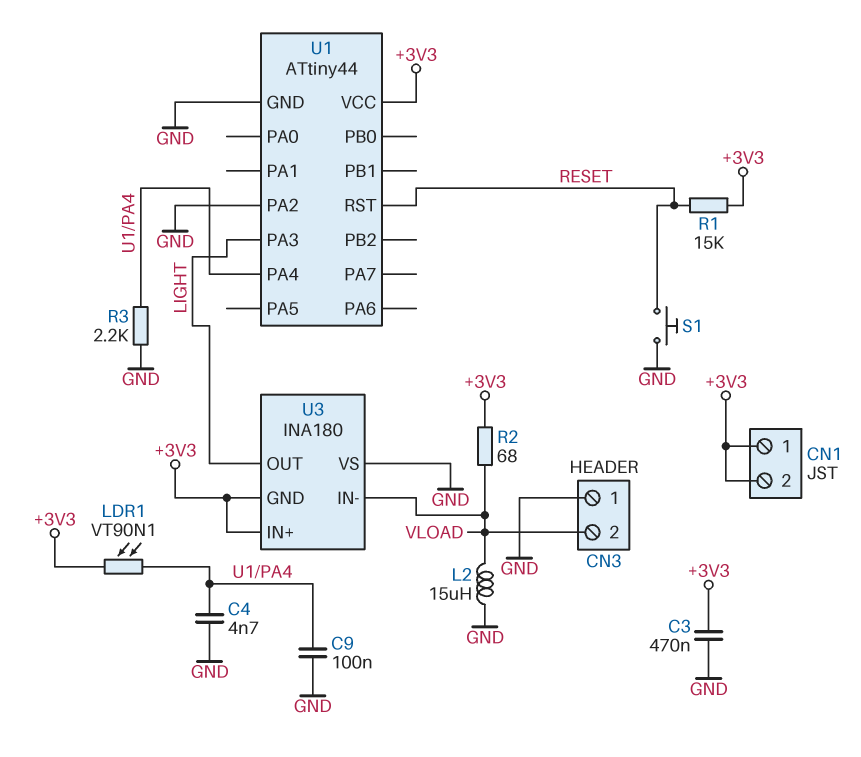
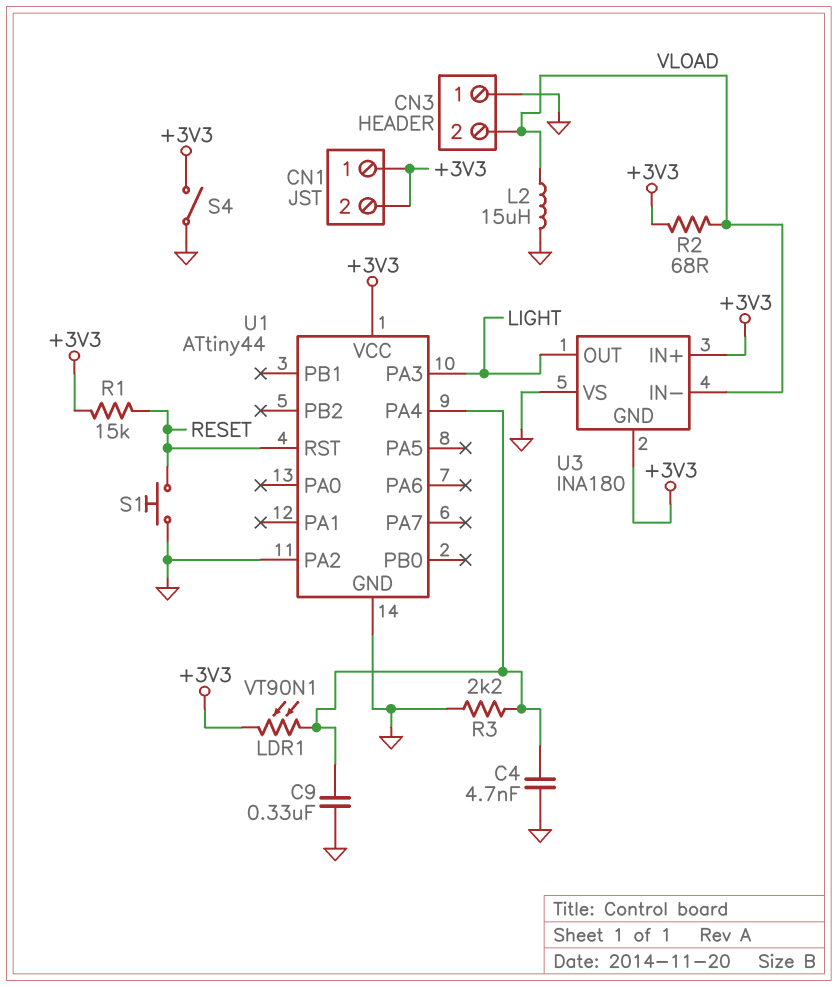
C3: 470nF (+3V3, GND) -> none
C9: 100nF (GND, U1/PA4) -> 330nF (GND, U1/PA4)
S4: none -> switch (+3V3, GND)

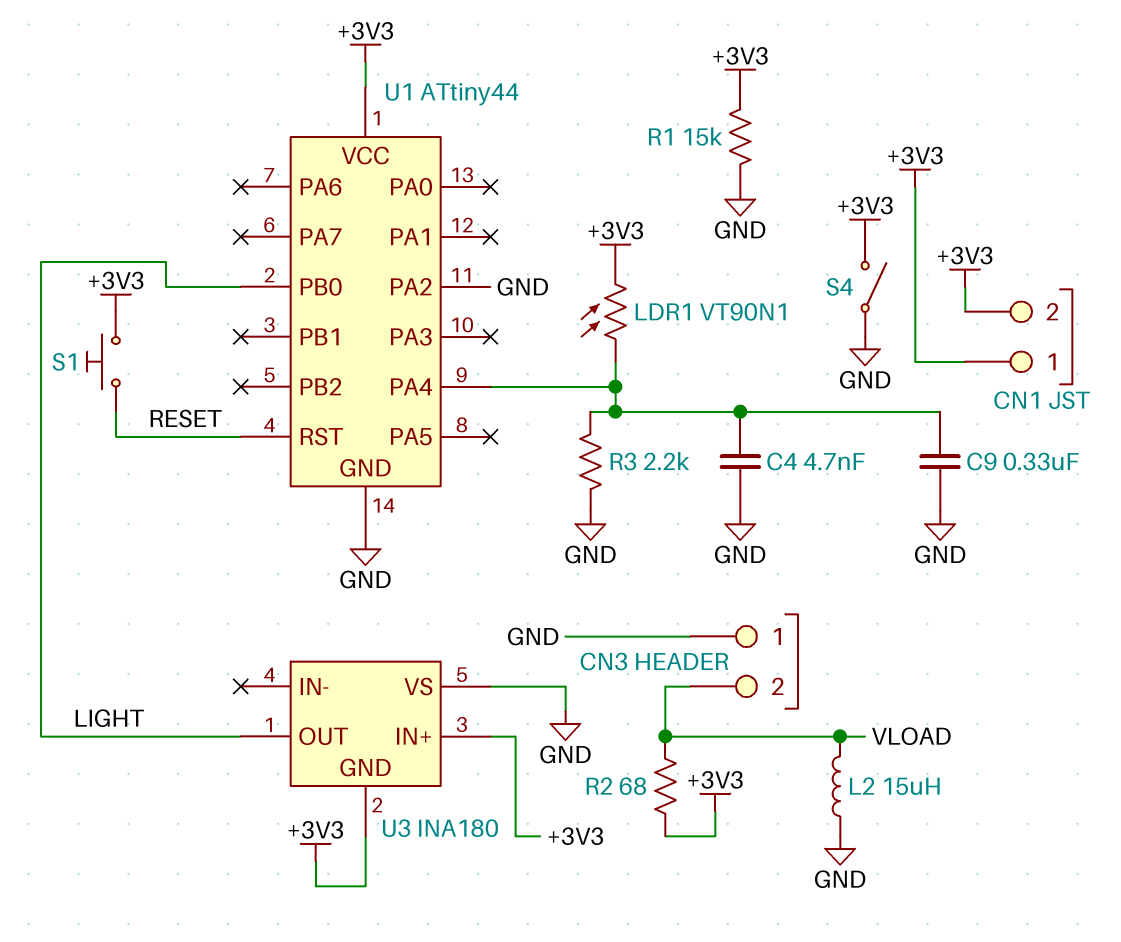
R1: 15k (+3V3, RESET) -> 15k (+3V3, GND)
S1: button (GND, RESET) -> button (+3V3, RESET)
U1 pin PA3: LIGHT -> none
U1 pin PB0: none -> LIGHT
U3 pin IN-: VLOAD -> none

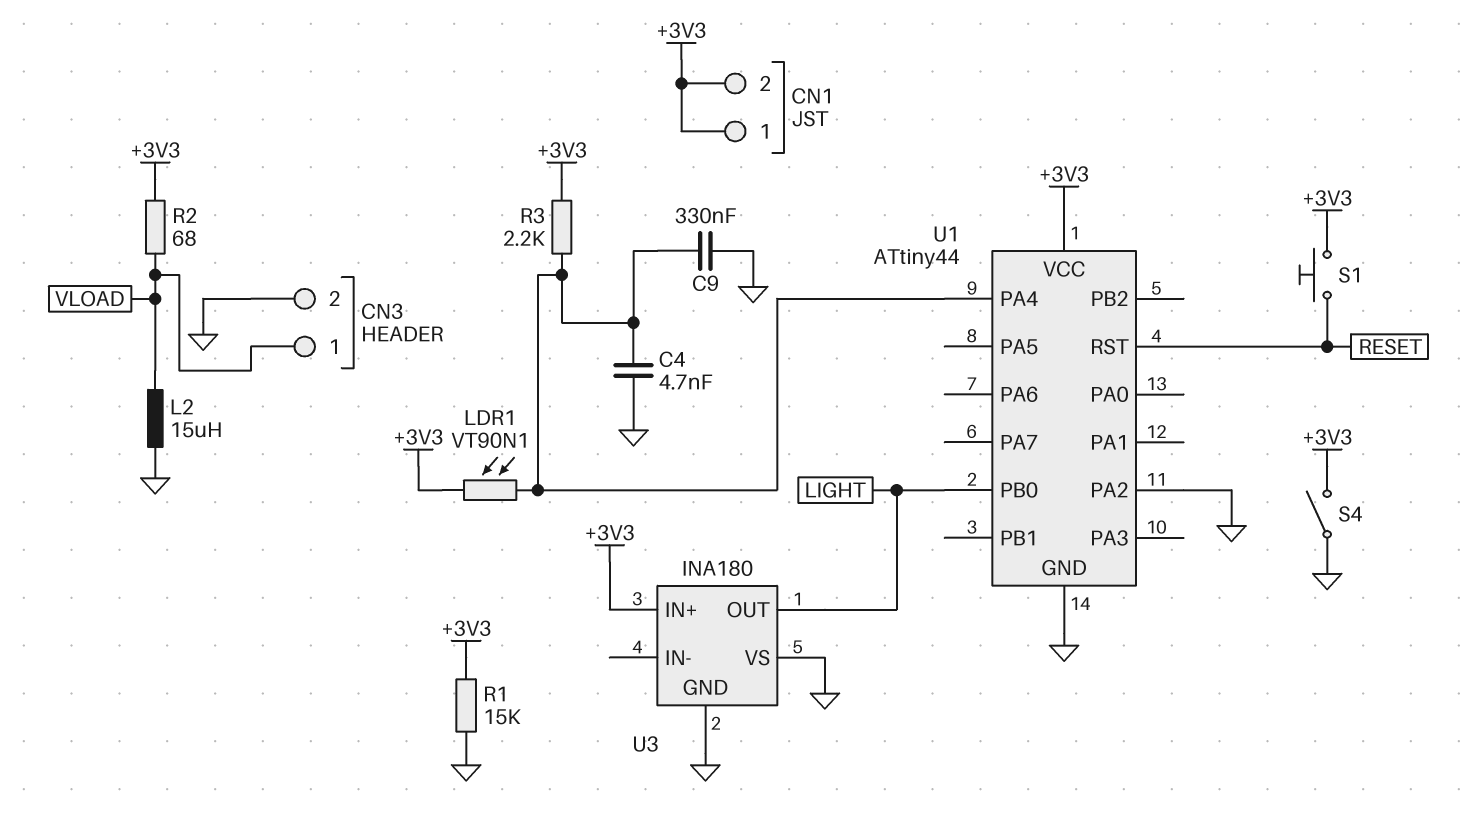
CN3 pin 1: GND -> VLOAD
CN3 pin 2: VLOAD -> GND
R3: 2.2k (GND, U1/PA4) -> 2.2k (+3V3, U1/PA4)
U3 pin GND: +3V3 -> GND

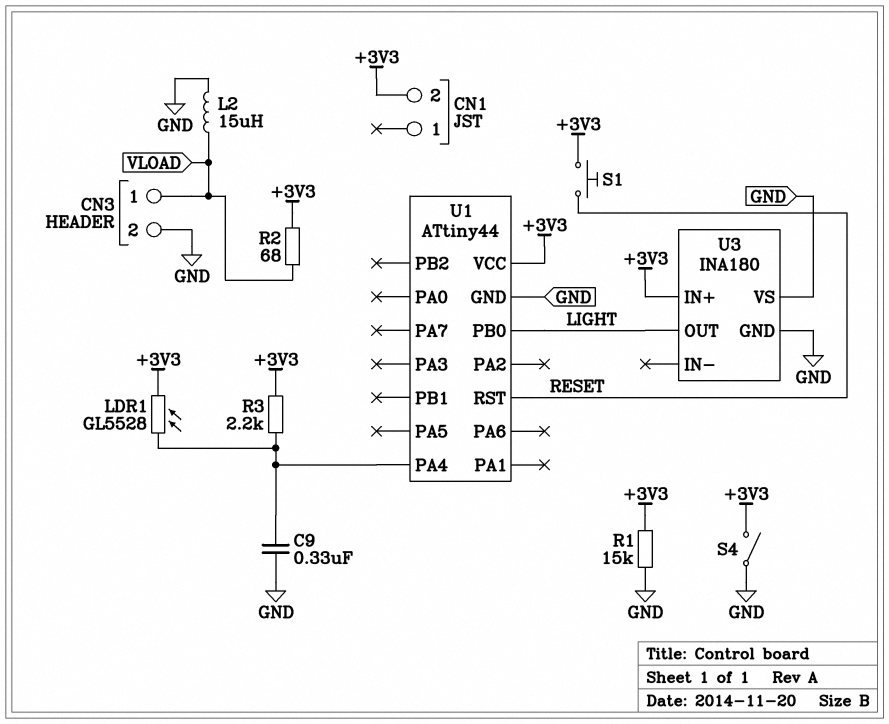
C4: 4.7nF (GND, U1/PA4) -> none
CN1 pin 1: +3V3 -> none
LDR1: VT90N1 (+3V3, U1/PA4) -> GL5528 (+3V3, U1/PA4)
U1 pin PA2: GND -> none

